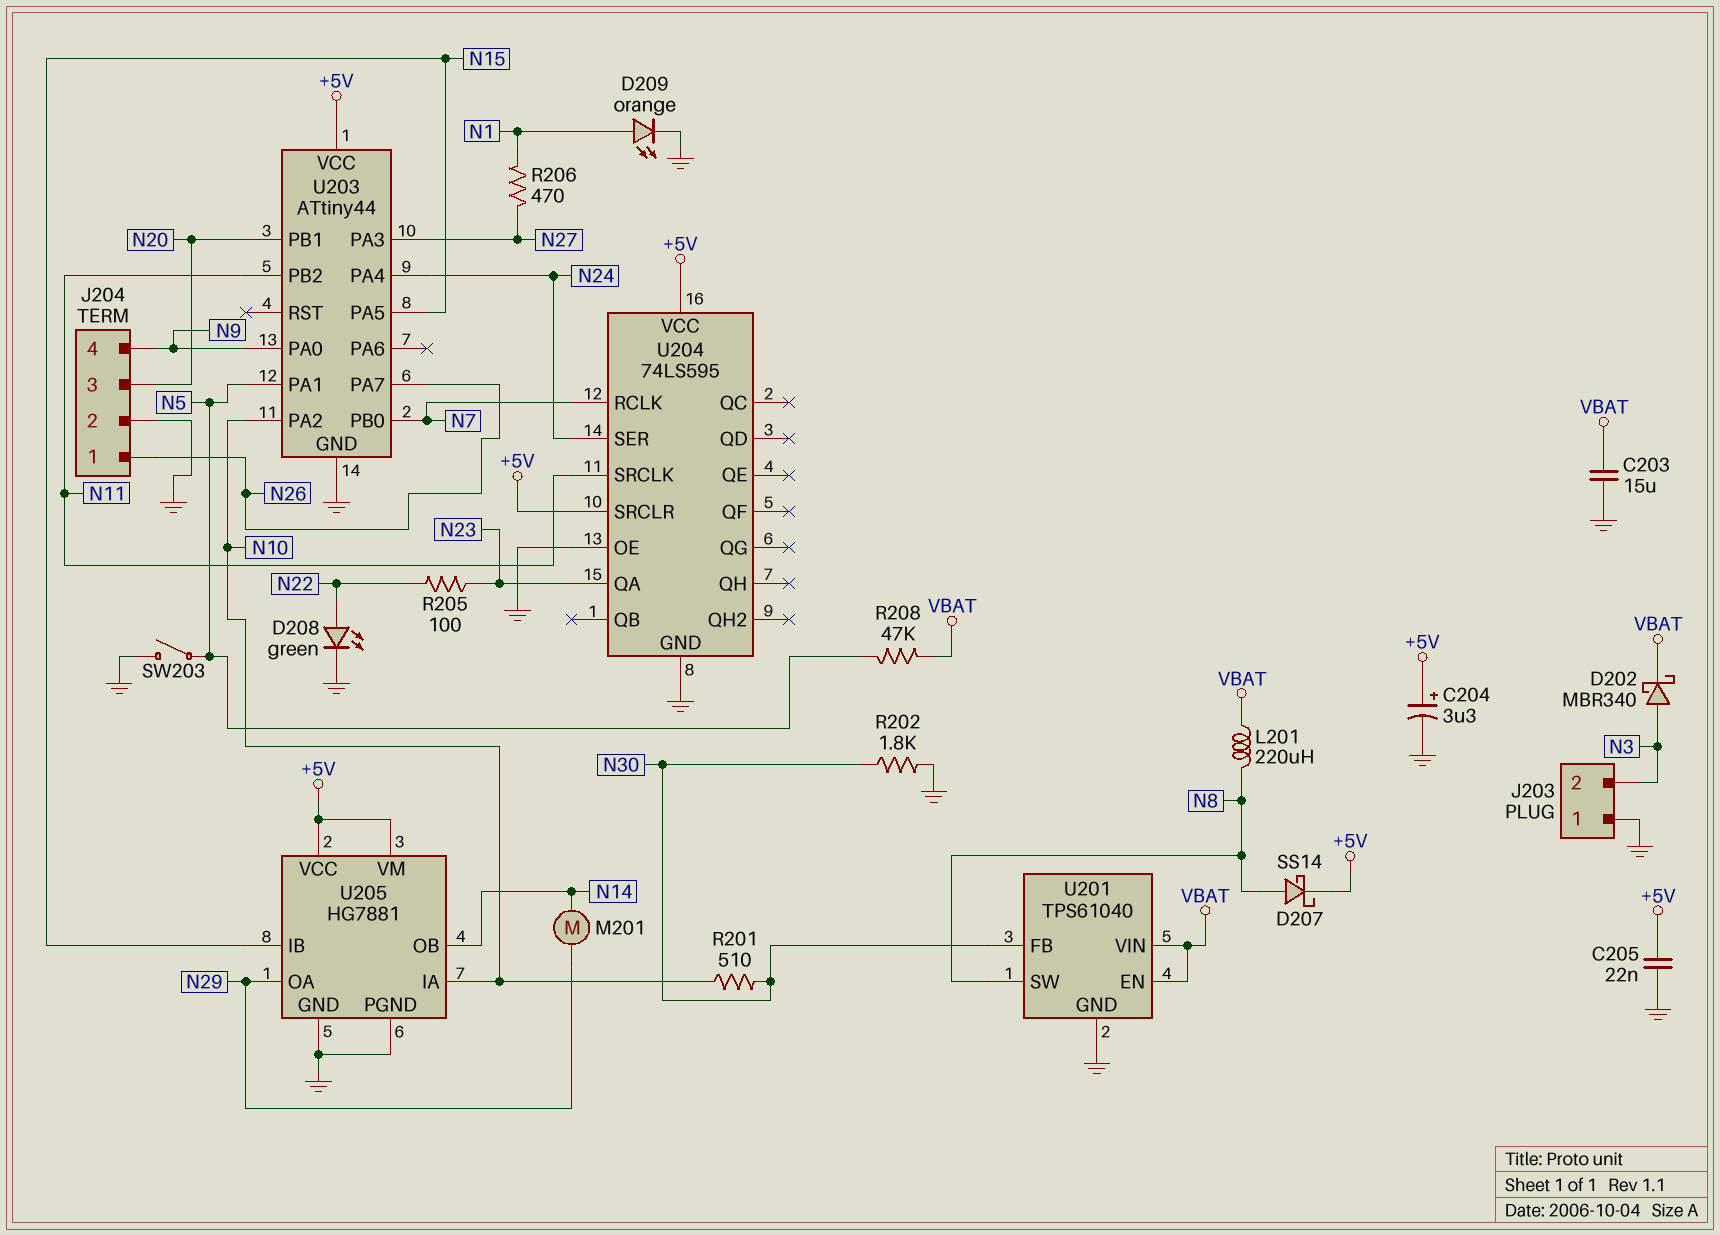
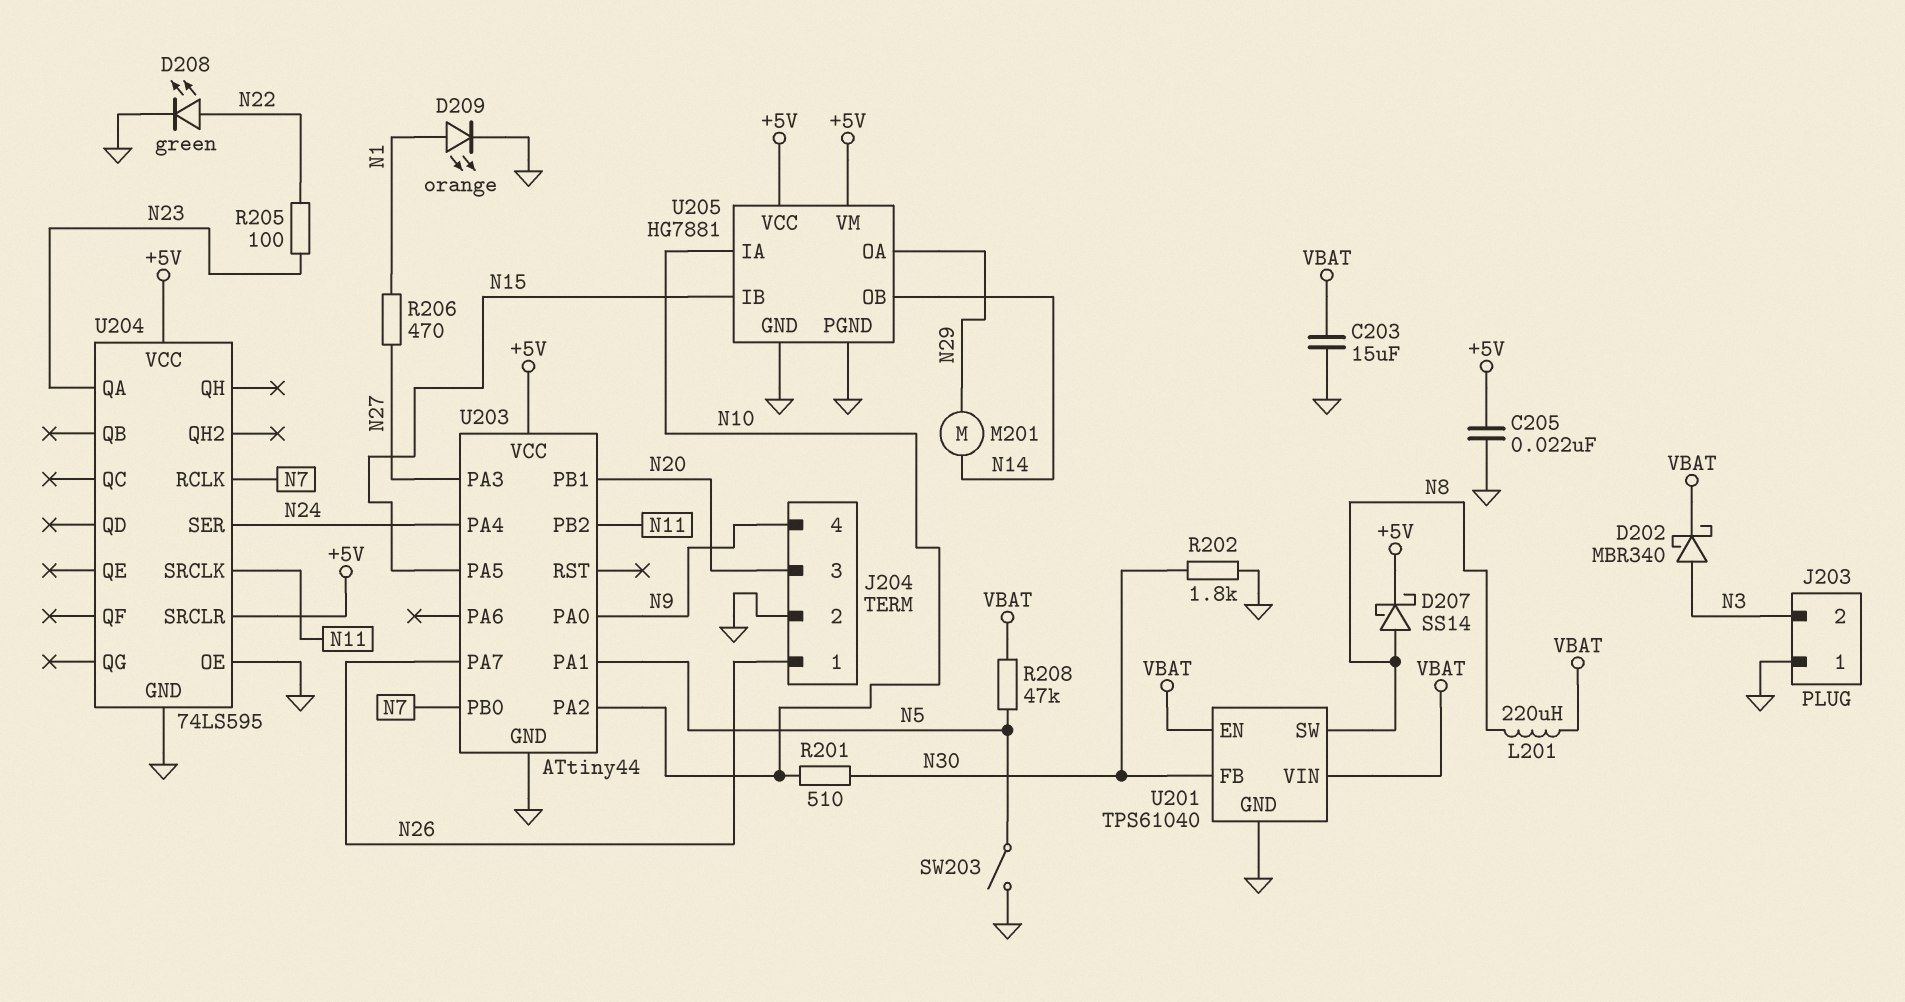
C204: 3.3uF (plus +5V, minus GND) -> none

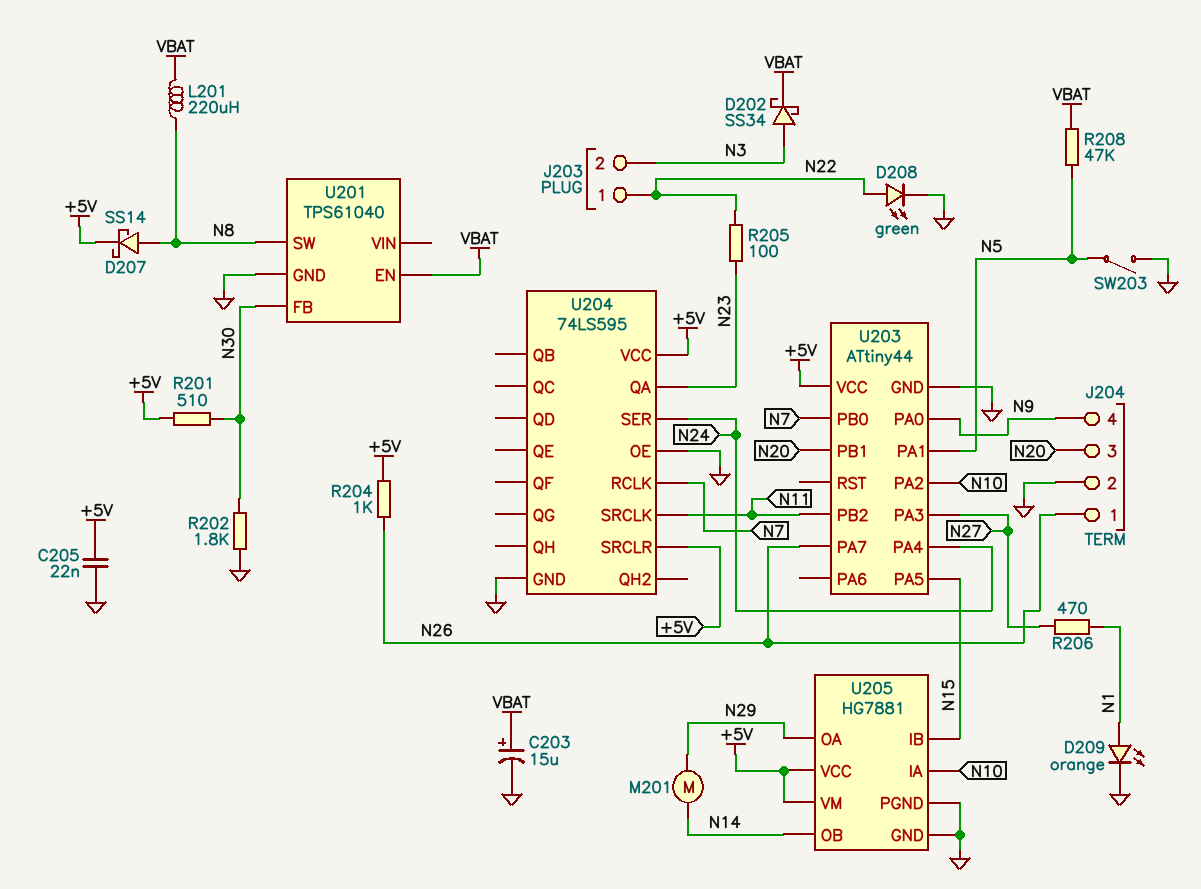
C203: 15uF (GND, VBAT) -> 15uF (plus VBAT, minus GND)
D202: schottky MBR340 (A N3, K VBAT) -> schottky SS34 (A N3, K VBAT)
J203 pin 1: GND -> N22
R201: 510 (N10, N30) -> 510 (+5V, N30)
R204: none -> 1k (+5V, N26)
U201 pin VIN: VBAT -> none

